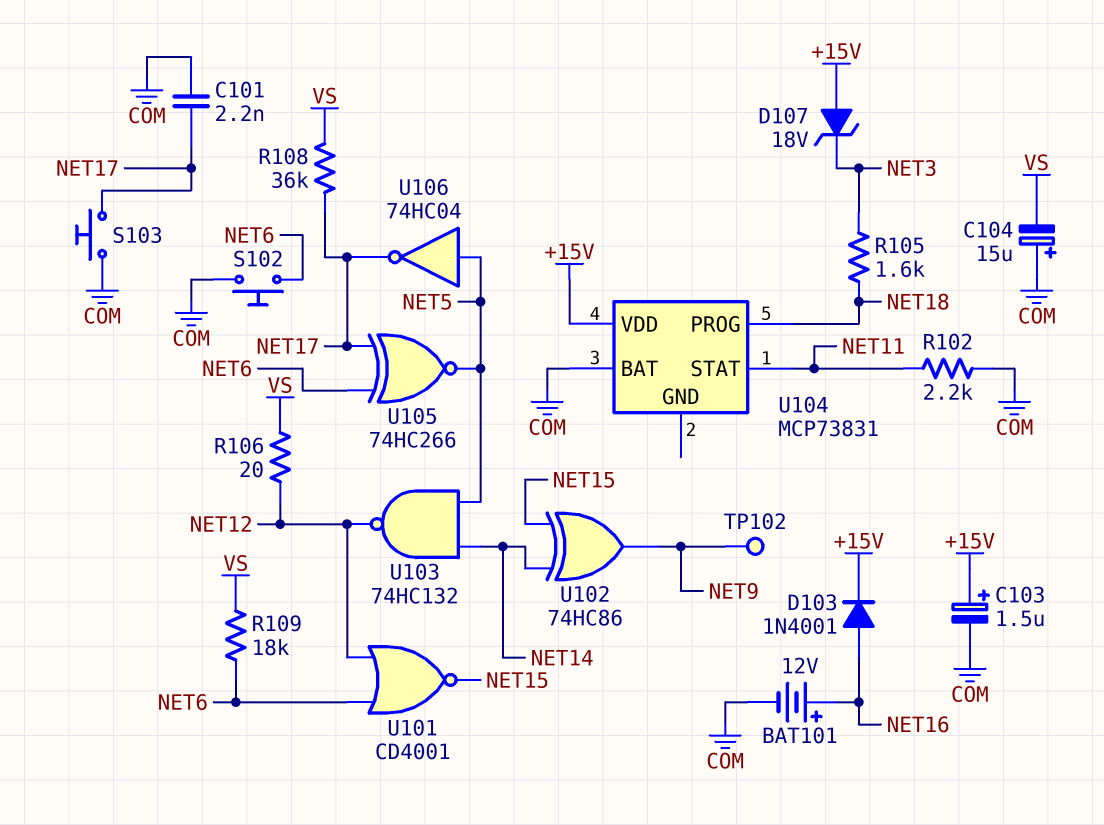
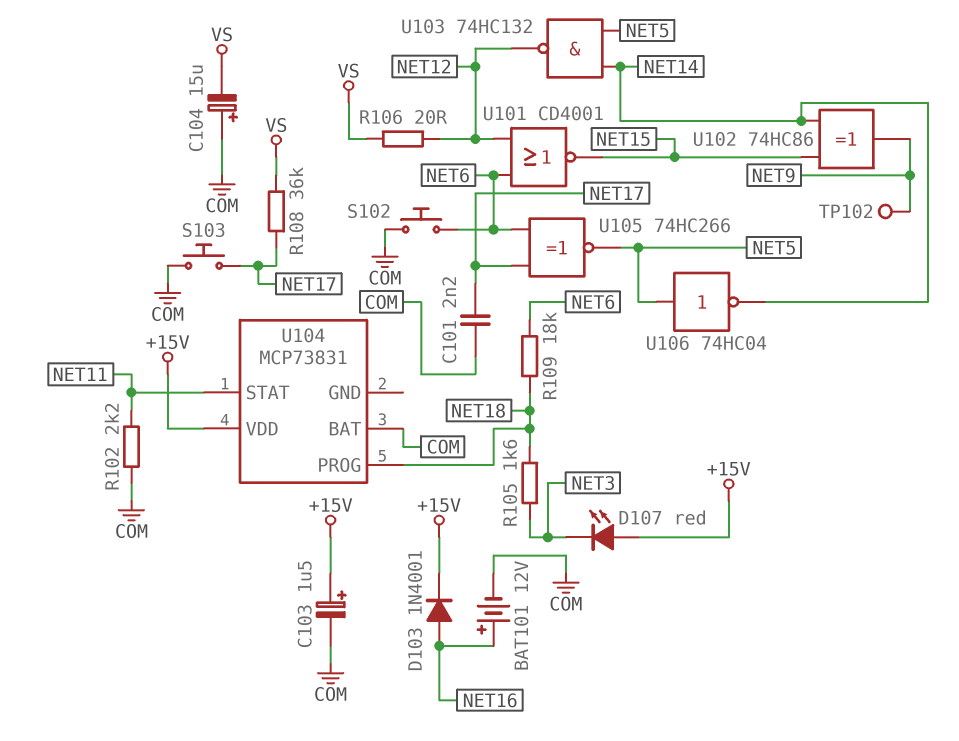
D107: zener 18V (A +15V, K NET3) -> LED red (A +15V, K NET3)
R109: 18k (NET6, VS) -> 18k (NET6, NET18)
U106: NOT 74HC04 (in NET5, out NET17) -> NOT 74HC04 (in NET5, out NET14)

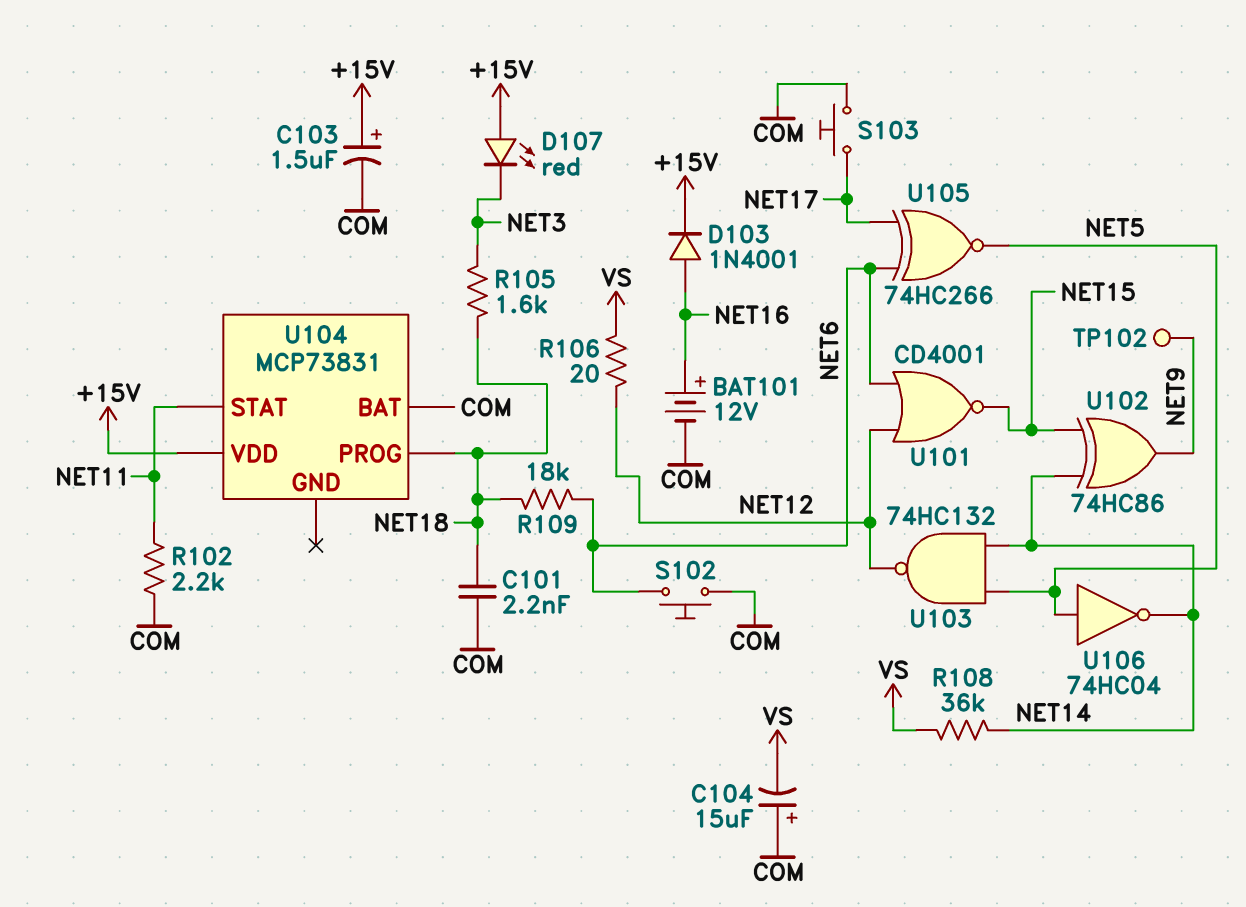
C101: 2.2nF (COM, NET17) -> 2.2nF (COM, NET18)
R108: 36k (NET17, VS) -> 36k (NET14, VS)

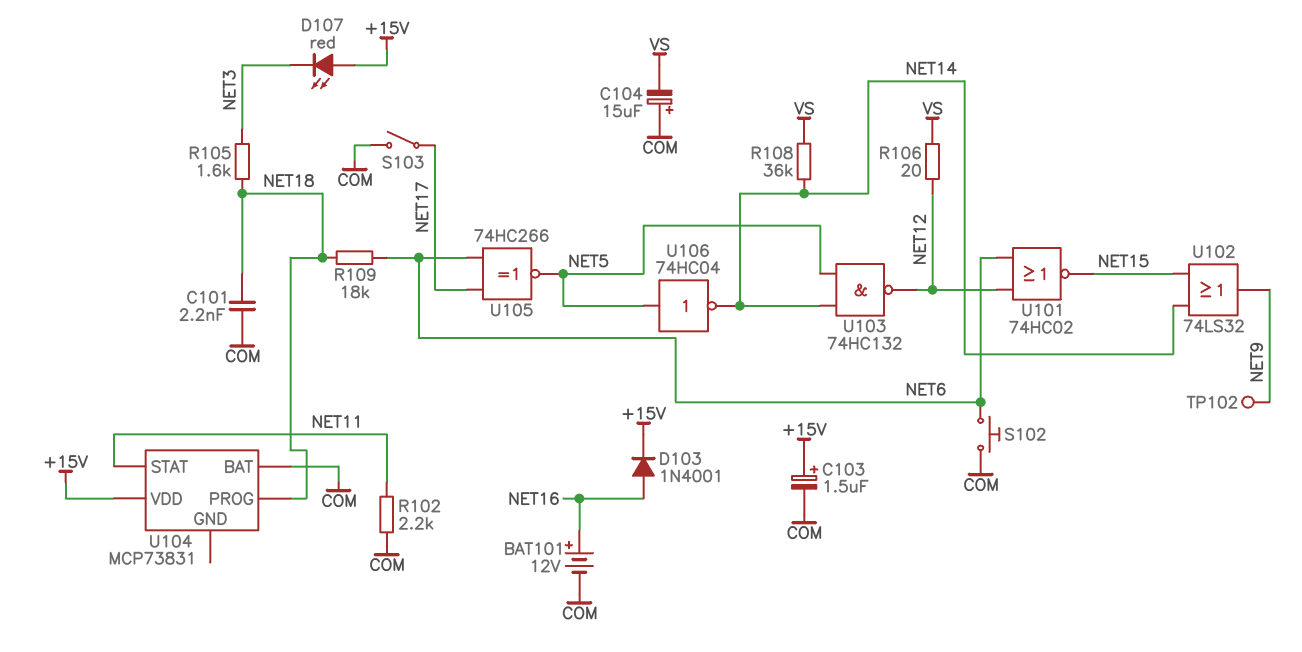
S103: button (COM, NET17) -> switch (COM, NET17)
U101: NOR CD4001 (in NET6, in NET12, out NET15) -> NOR 74HC02 (in NET6, in NET12, out NET15)
U102: XOR 74HC86 (in NET14, in NET15, out NET9) -> OR 74LS32 (in NET14, in NET15, out NET9)

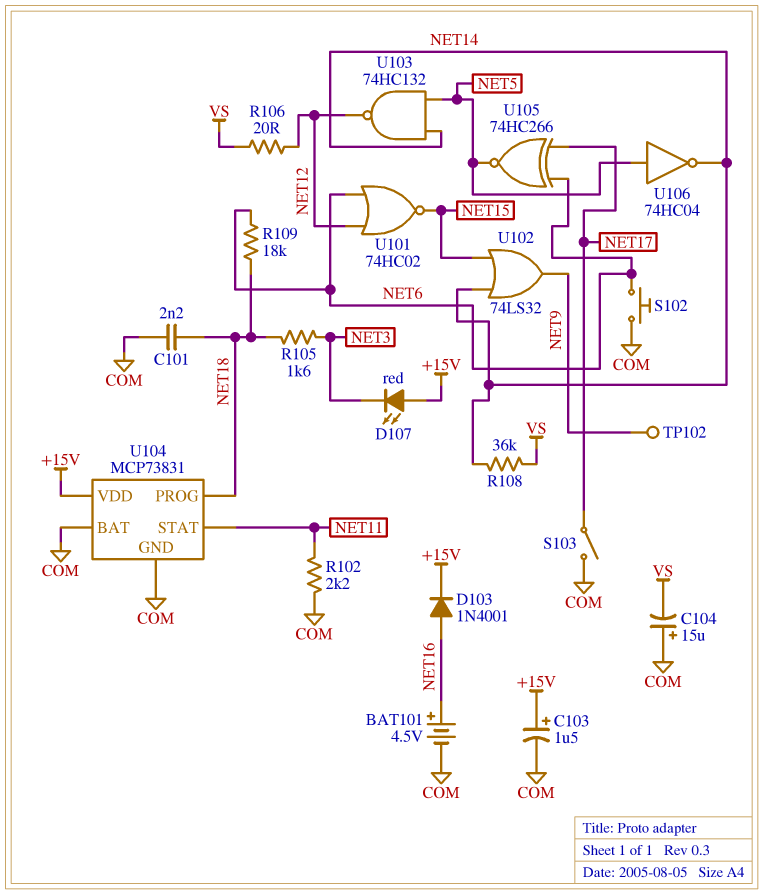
BAT101: 12V (plus NET16, minus COM) -> 4.5V (plus NET16, minus COM)
U104 pin GND: none -> COM

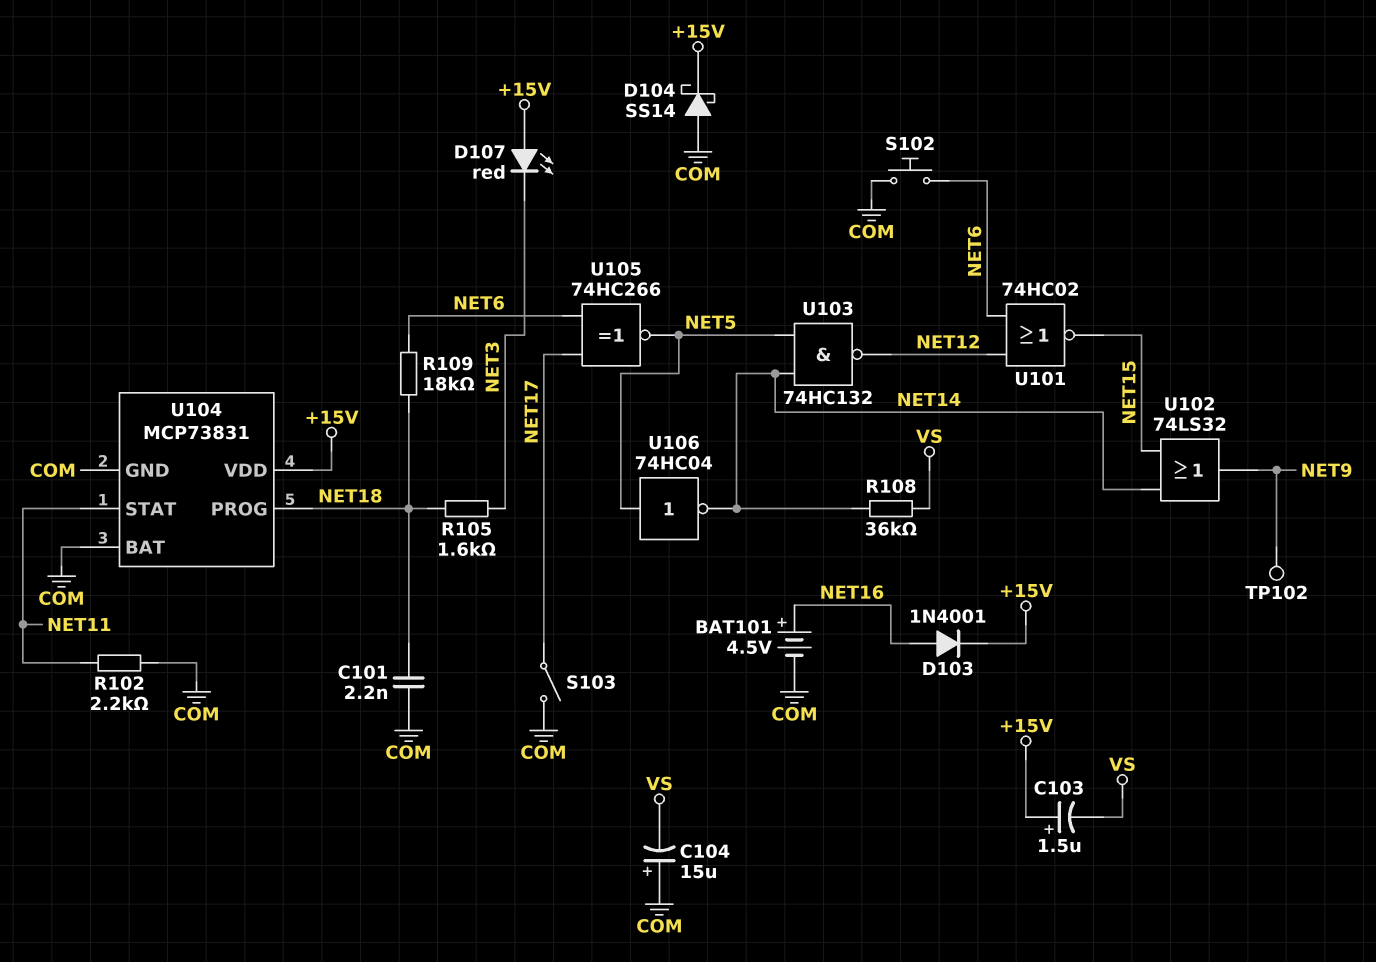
C103: 1.5uF (plus +15V, minus COM) -> 1.5uF (plus +15V, minus VS)
D104: none -> schottky SS14 (A COM, K +15V)
R106: 20 (NET12, VS) -> none

